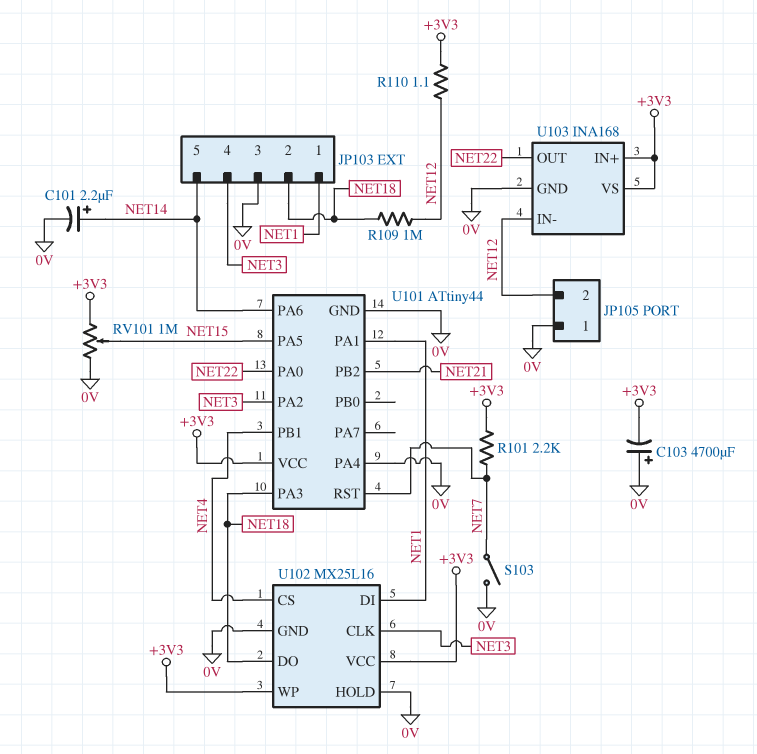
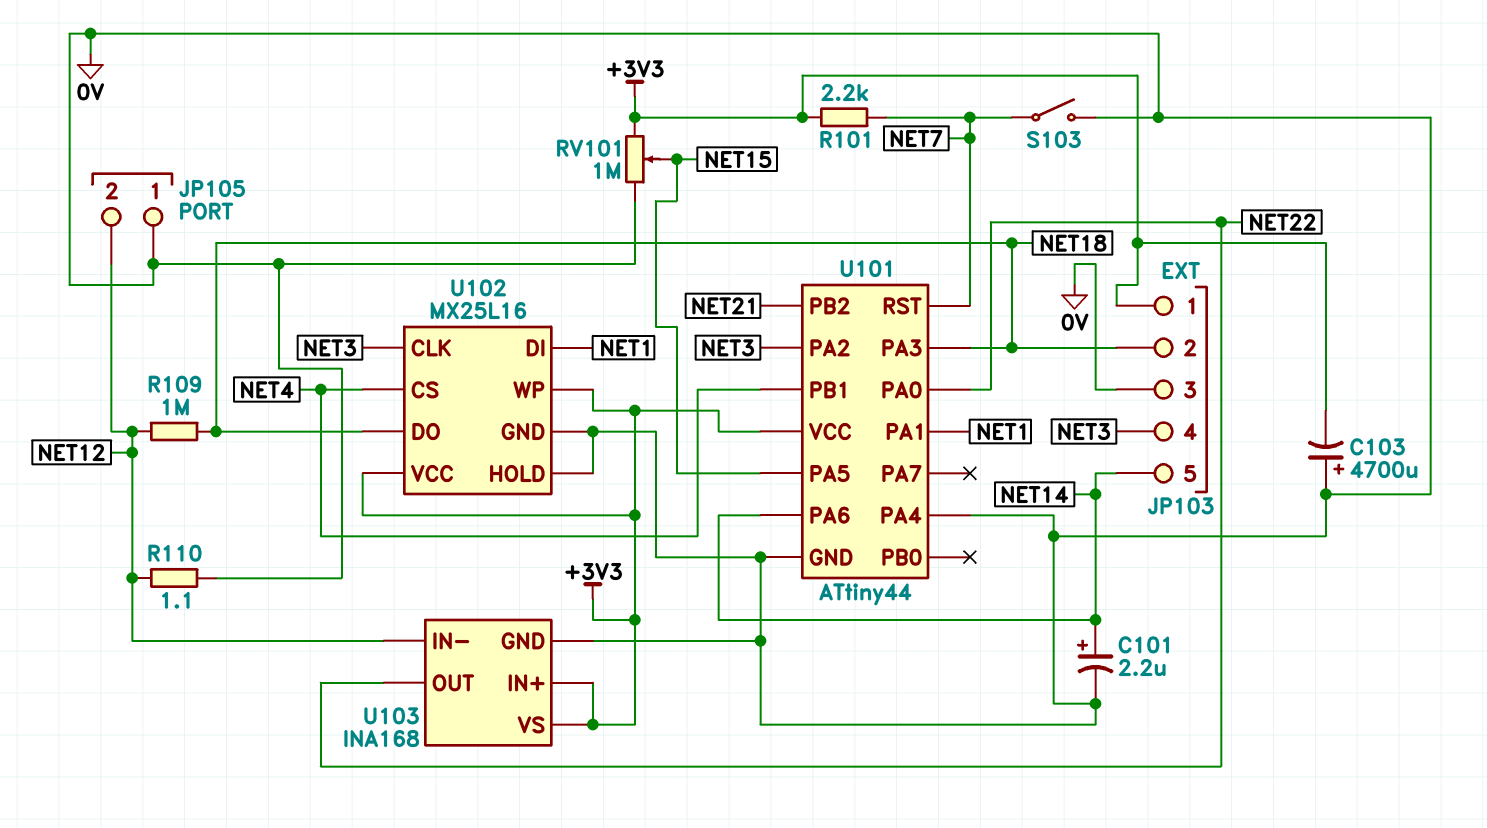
JP103 pin 1: NET1 -> +3V3
R110: 1.1 (+3V3, NET12) -> 1.1 (0V, NET12)

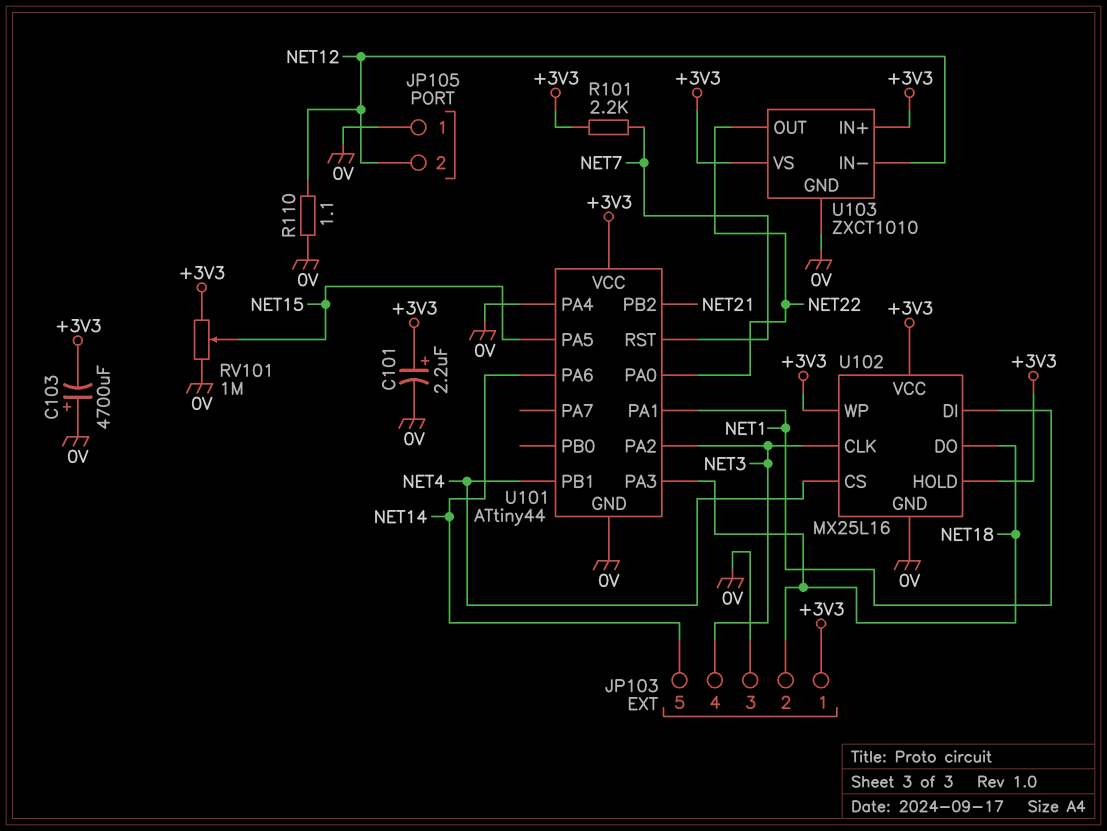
C101: 2.2uF (plus NET14, minus 0V) -> 2.2uF (plus +3V3, minus 0V)
R109: 1M (NET12, NET18) -> none
S103: switch (0V, NET7) -> none
U102 pin HOLD: 0V -> +3V3
U103: INA168 -> ZXCT1010

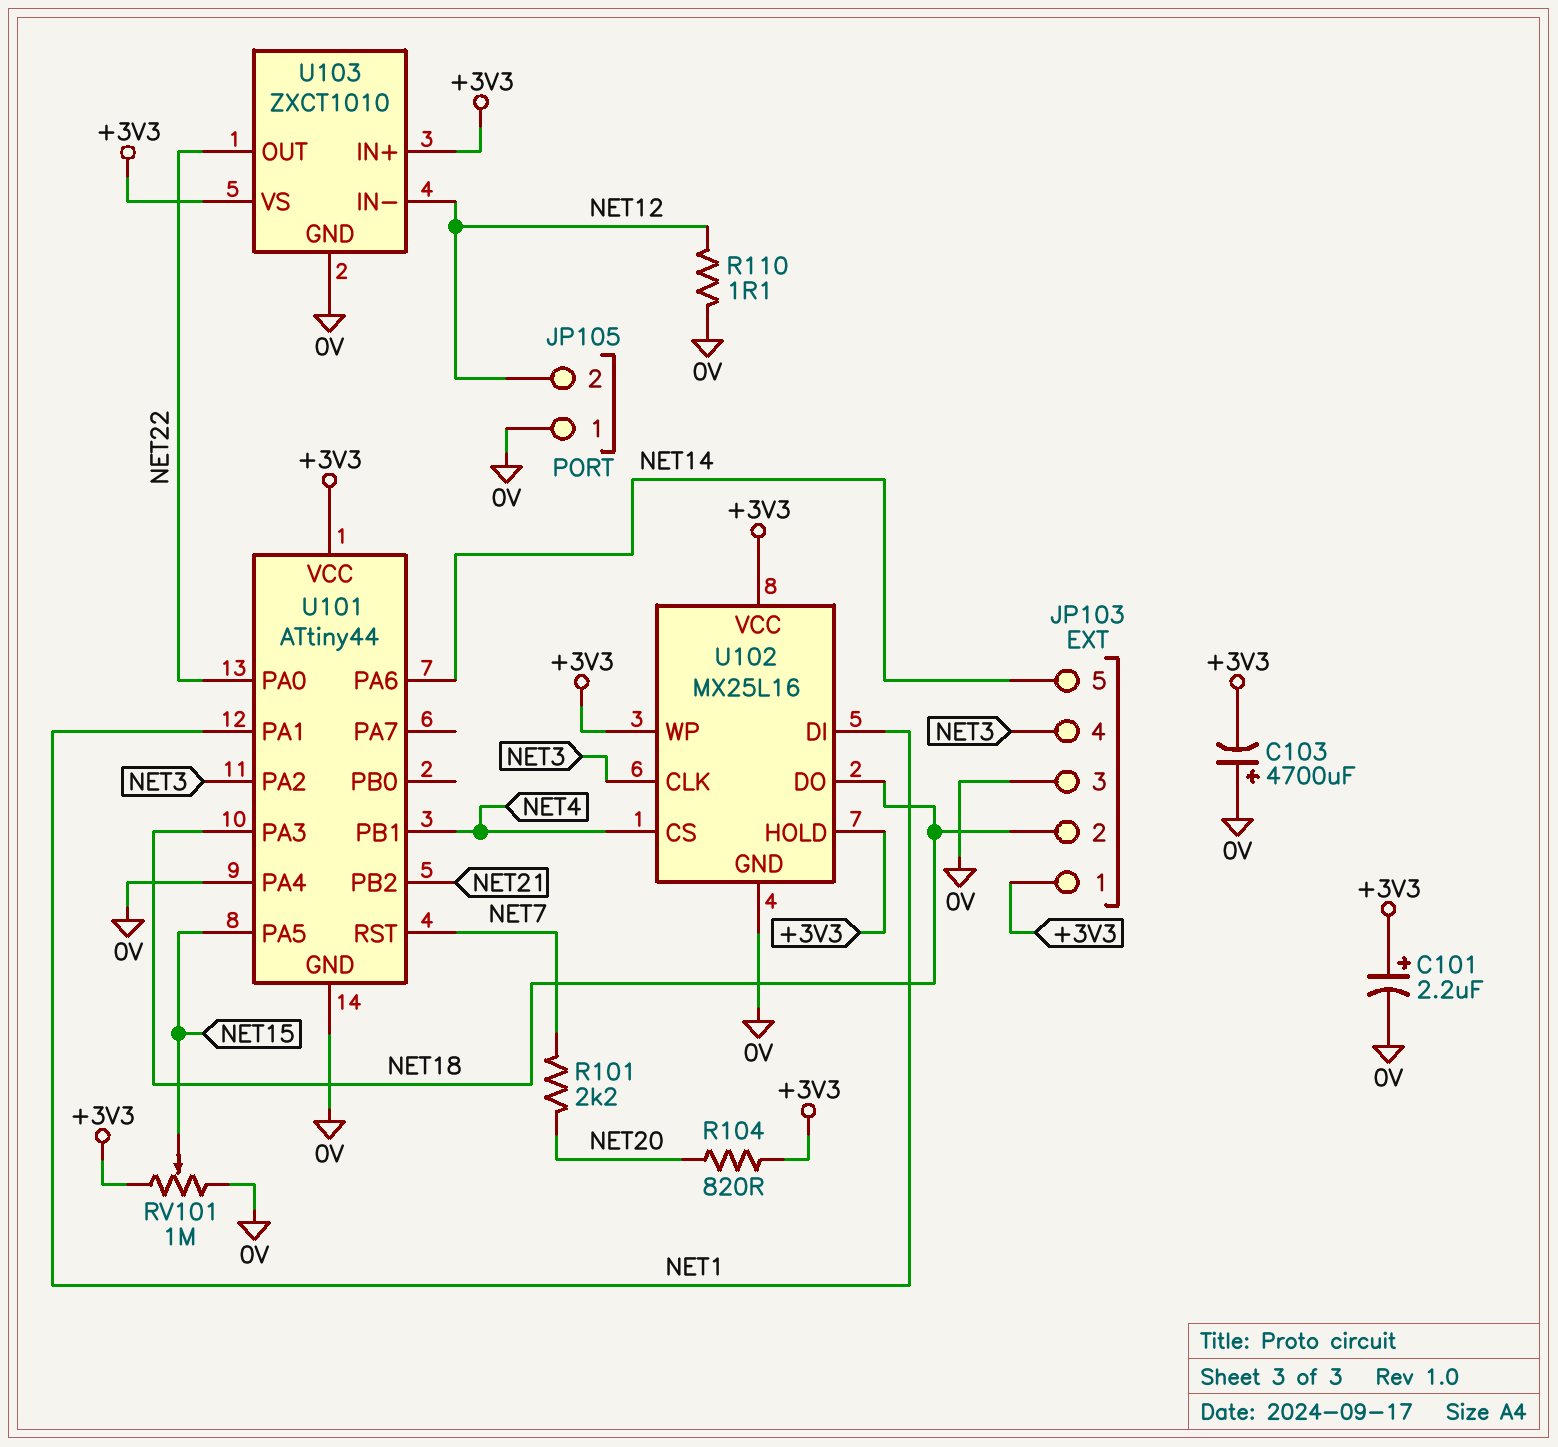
R101: 2.2k (+3V3, NET7) -> 2.2k (NET7, NET20)
R104: none -> 820 (+3V3, NET20)

